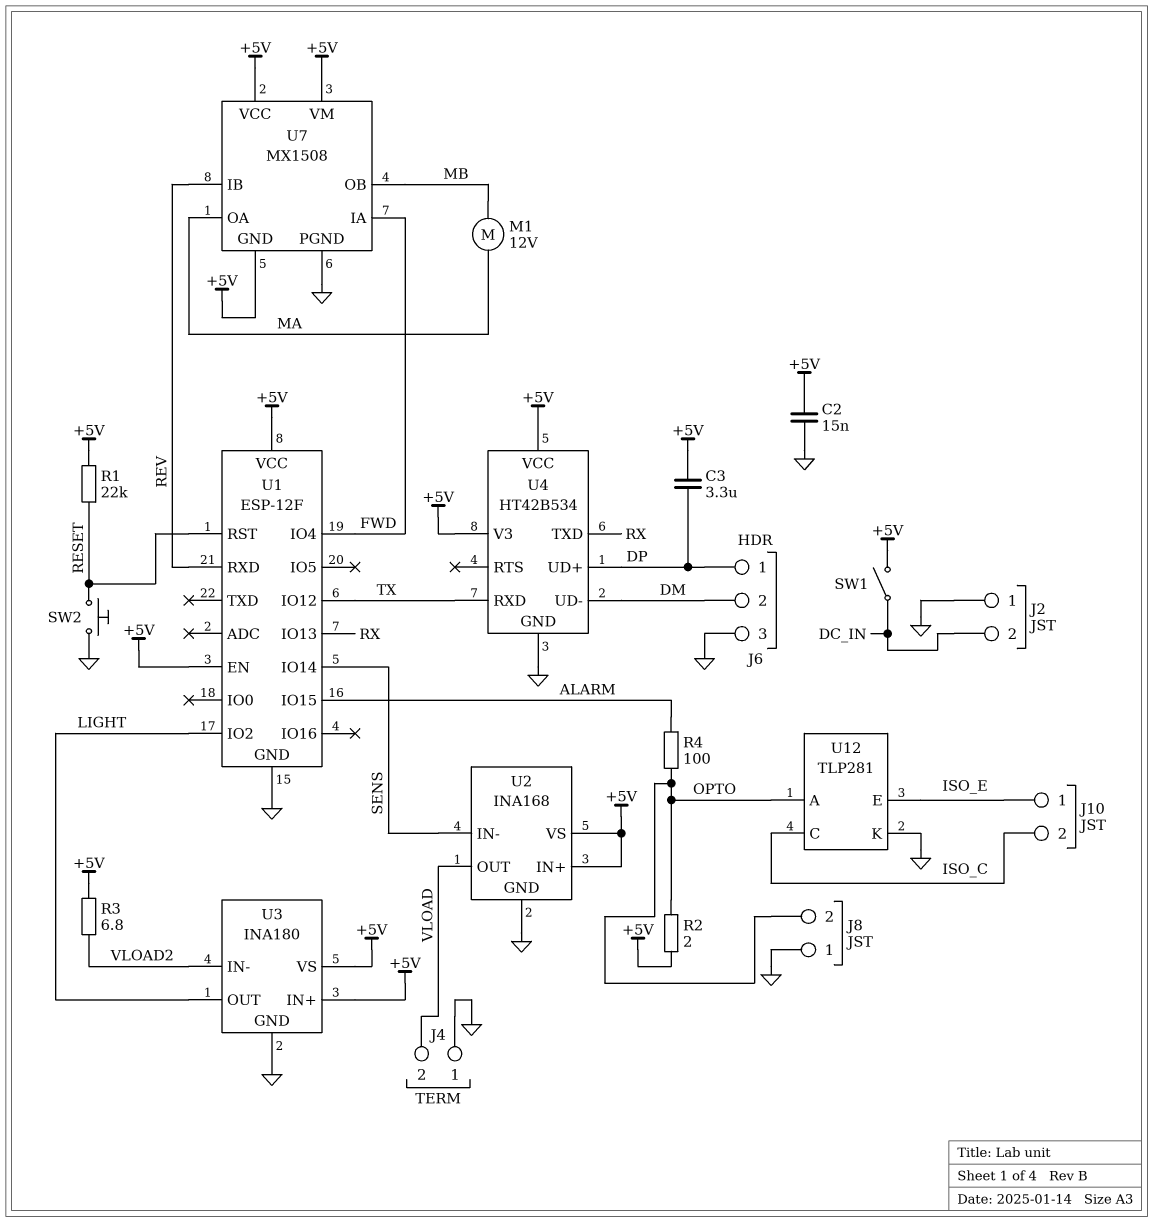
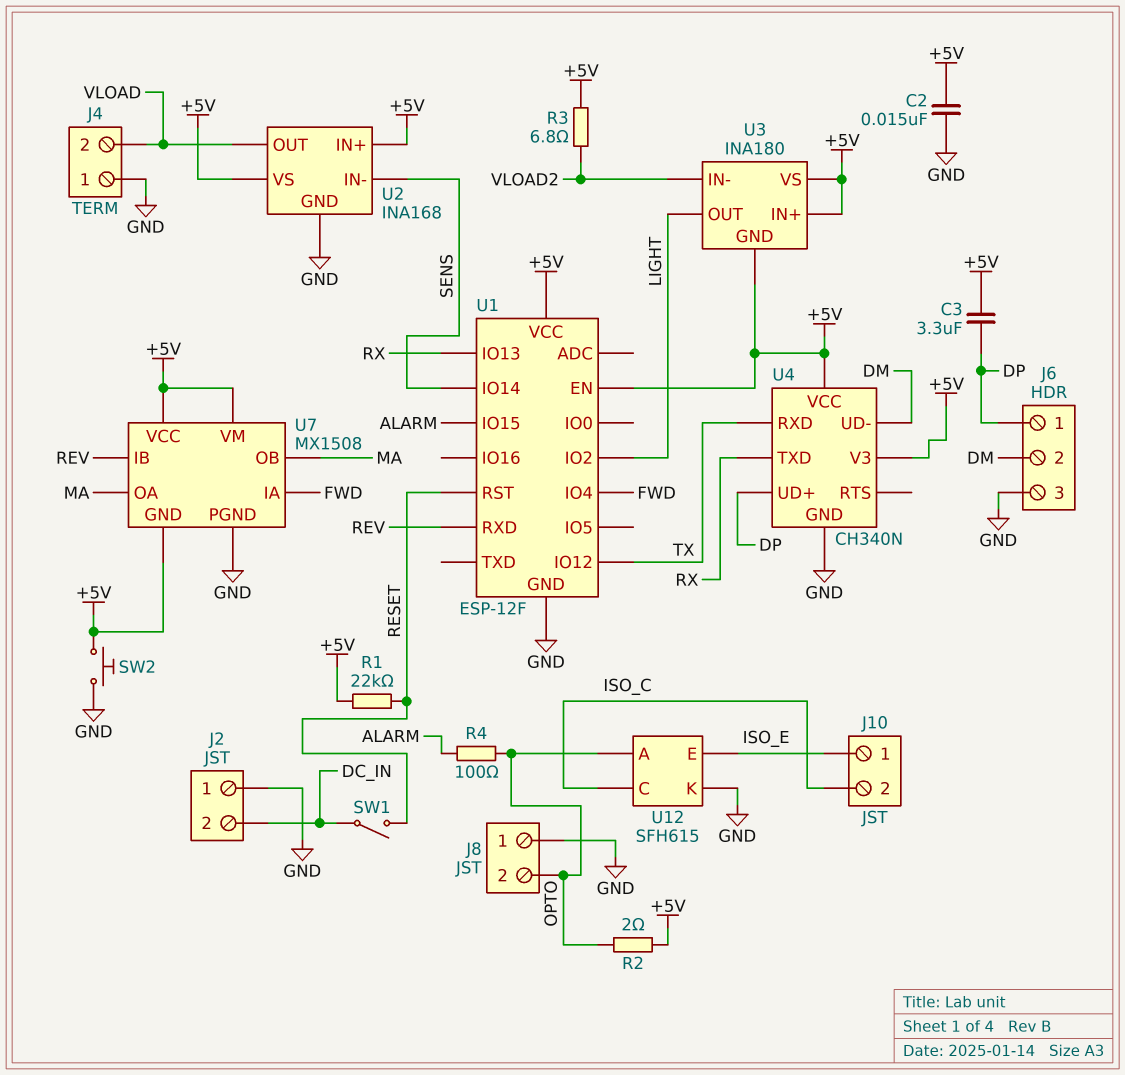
M1: motor 12V (MA, MB) -> none
SW1: switch (+5V, DC_IN) -> switch (DC_IN, RESET)
SW2: button (GND, RESET) -> button (+5V, GND)
U3 pin GND: GND -> +5V
U4: HT42B534 -> CH340N
U7 pin OB: MB -> MA
U12: TLP281 -> SFH615

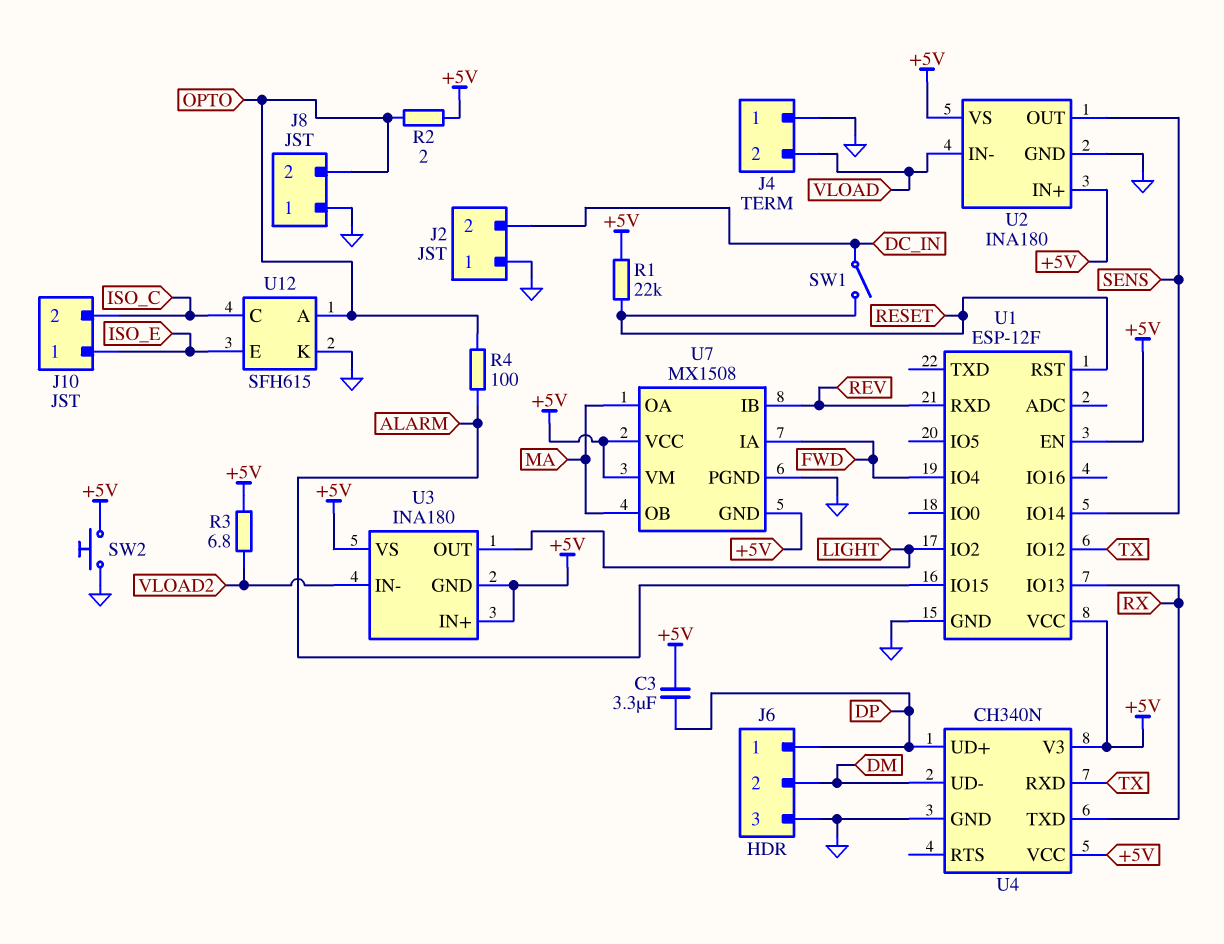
C2: 15nF (+5V, GND) -> none
U2: INA168 -> INA180
U2 pin IN-: SENS -> VLOAD
U2 pin OUT: VLOAD -> SENS

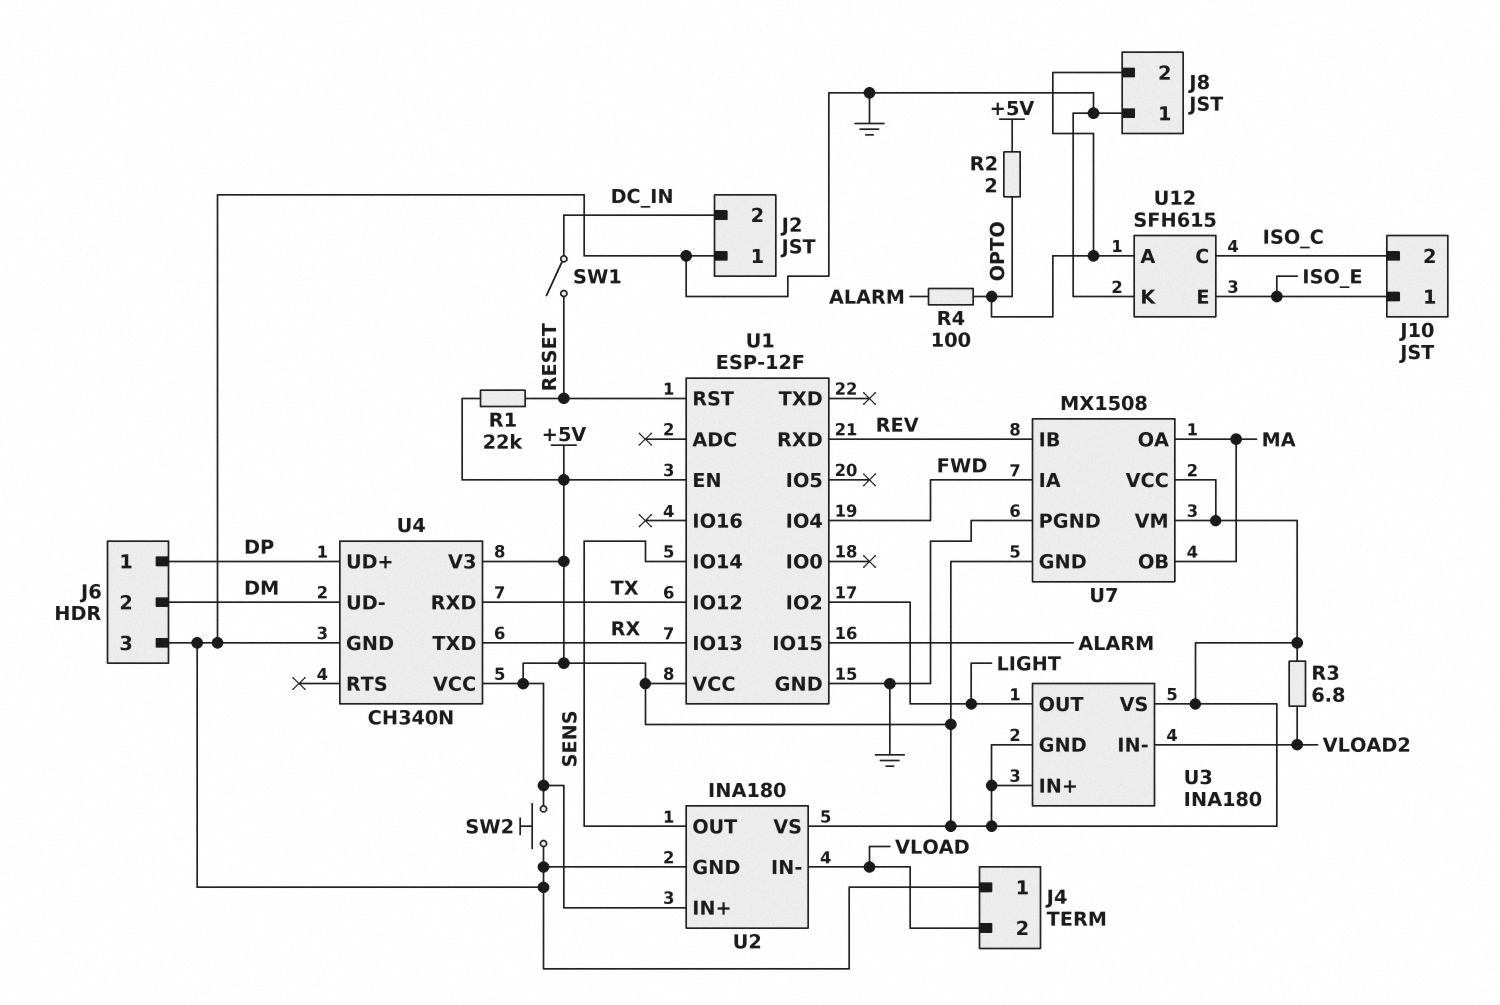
C3: 3.3uF (+5V, DP) -> none

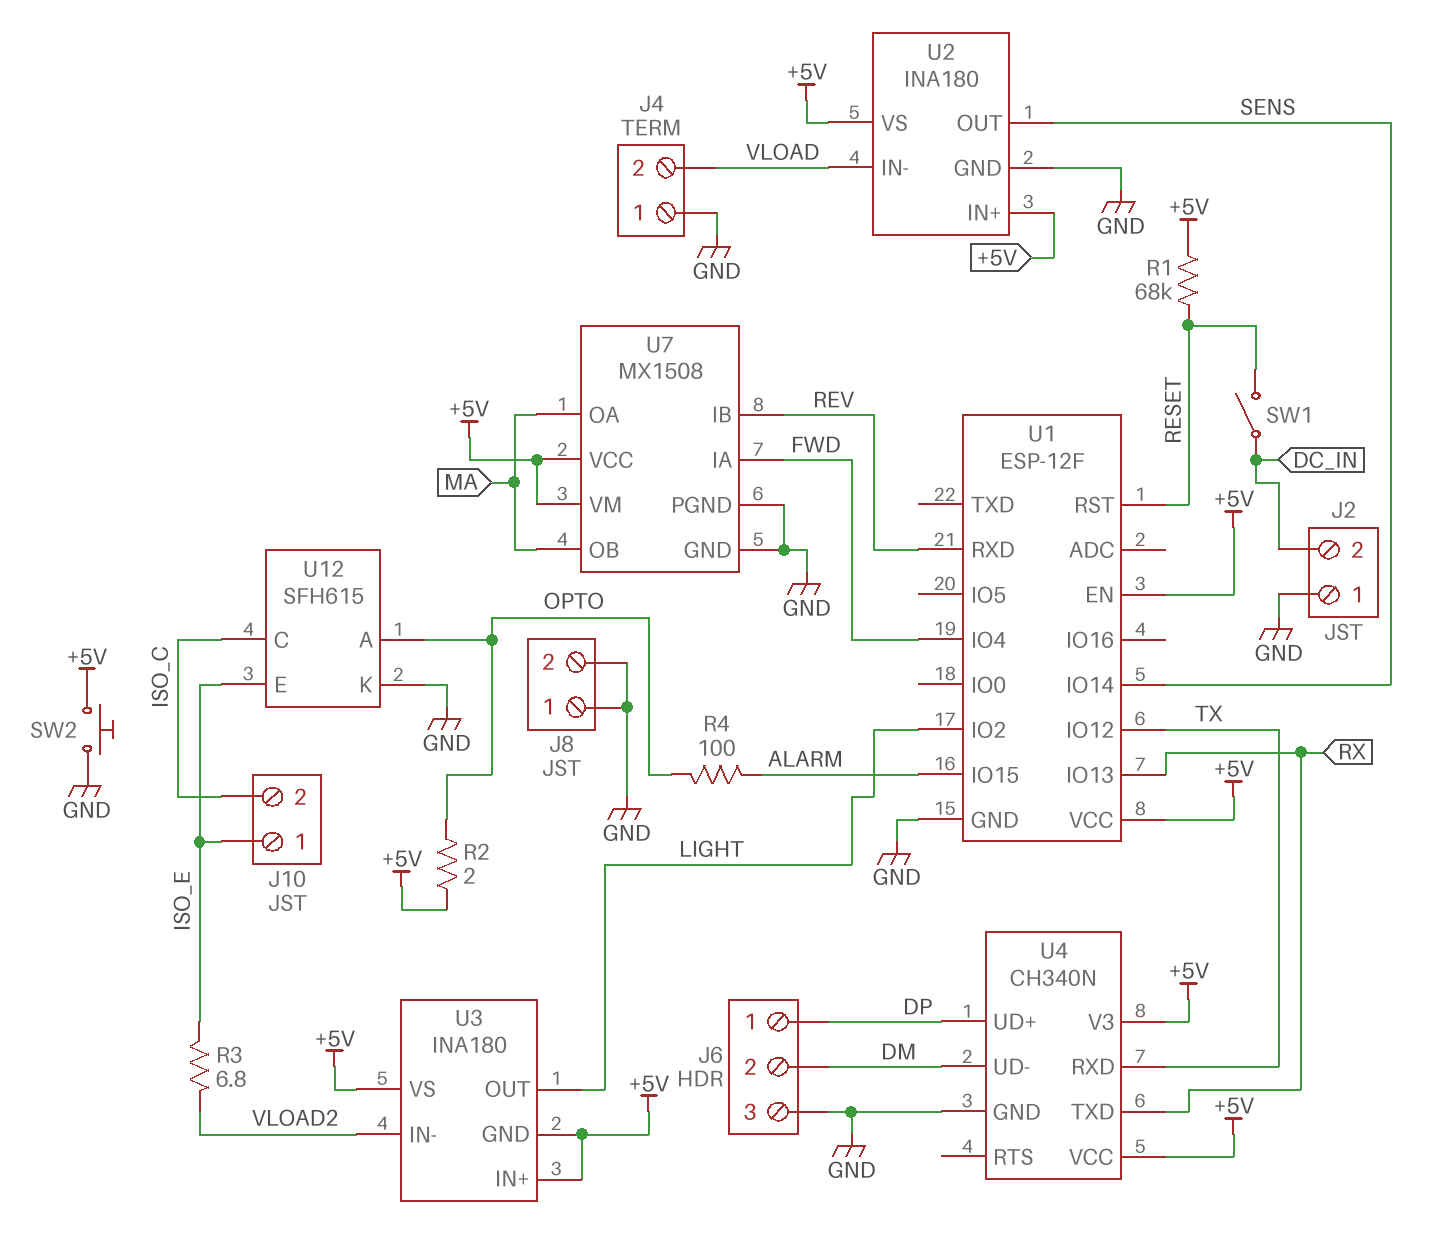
J8 pin 2: OPTO -> GND
R1: 22k (+5V, RESET) -> 68k (+5V, RESET)
R3: 6.8 (+5V, VLOAD2) -> 6.8 (ISO_E, VLOAD2)
U7 pin GND: +5V -> GND

